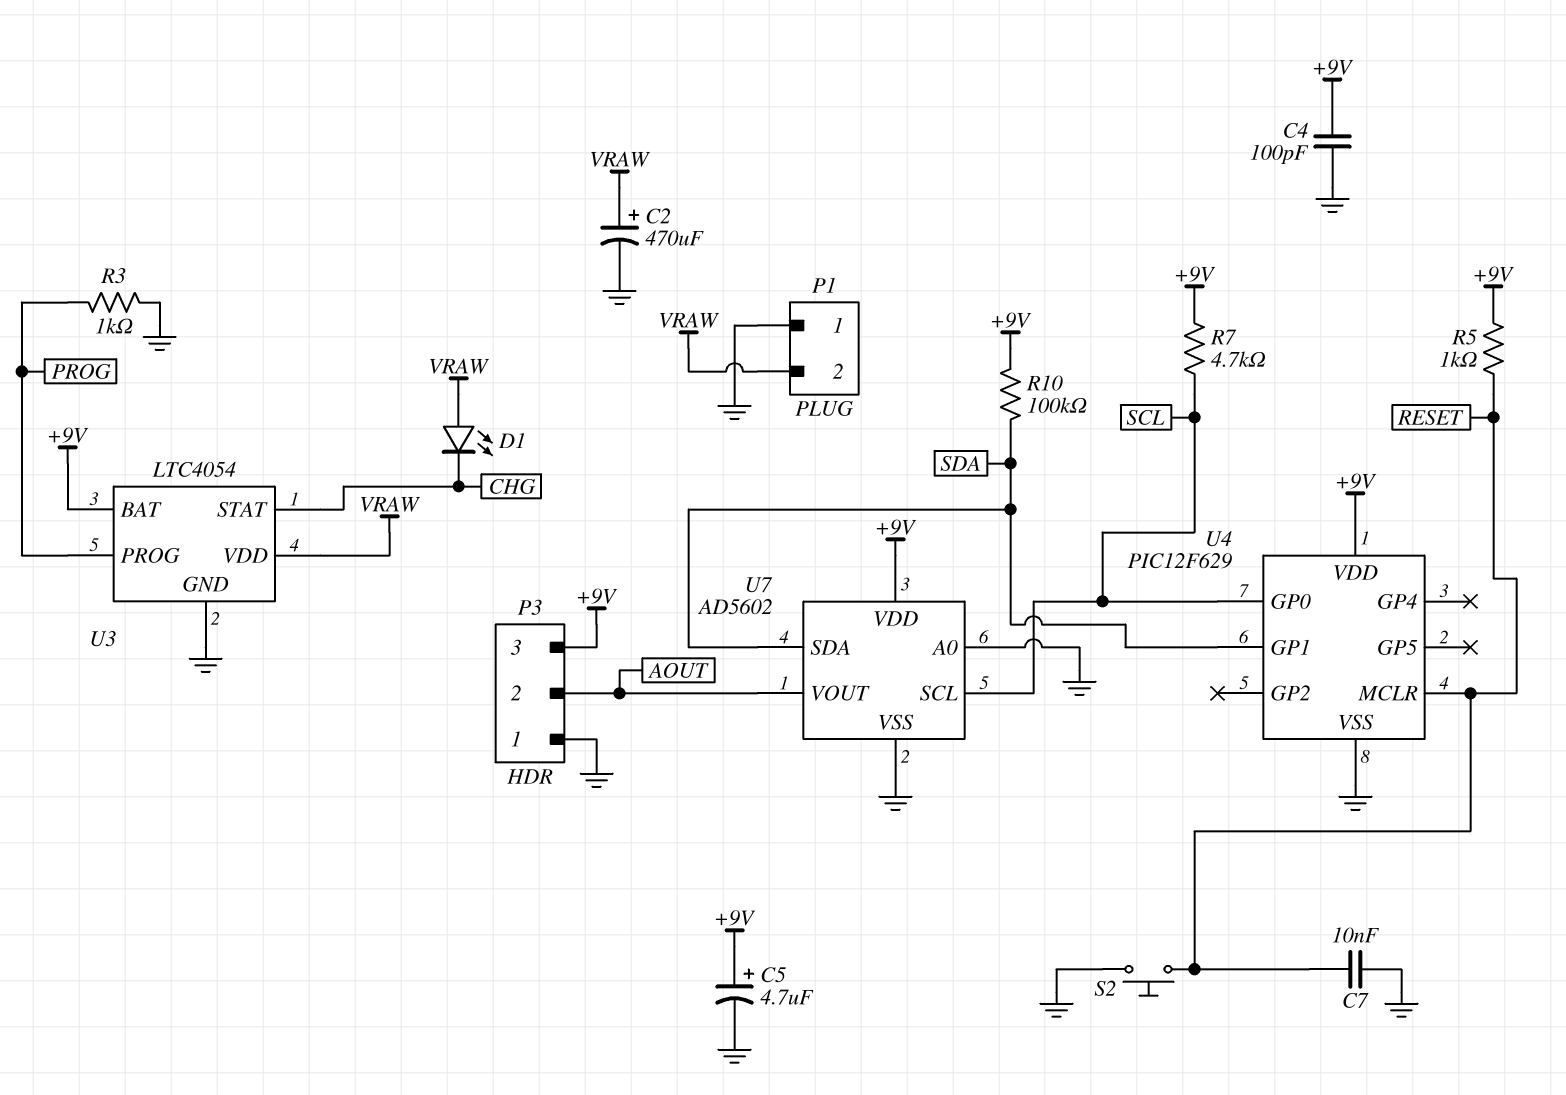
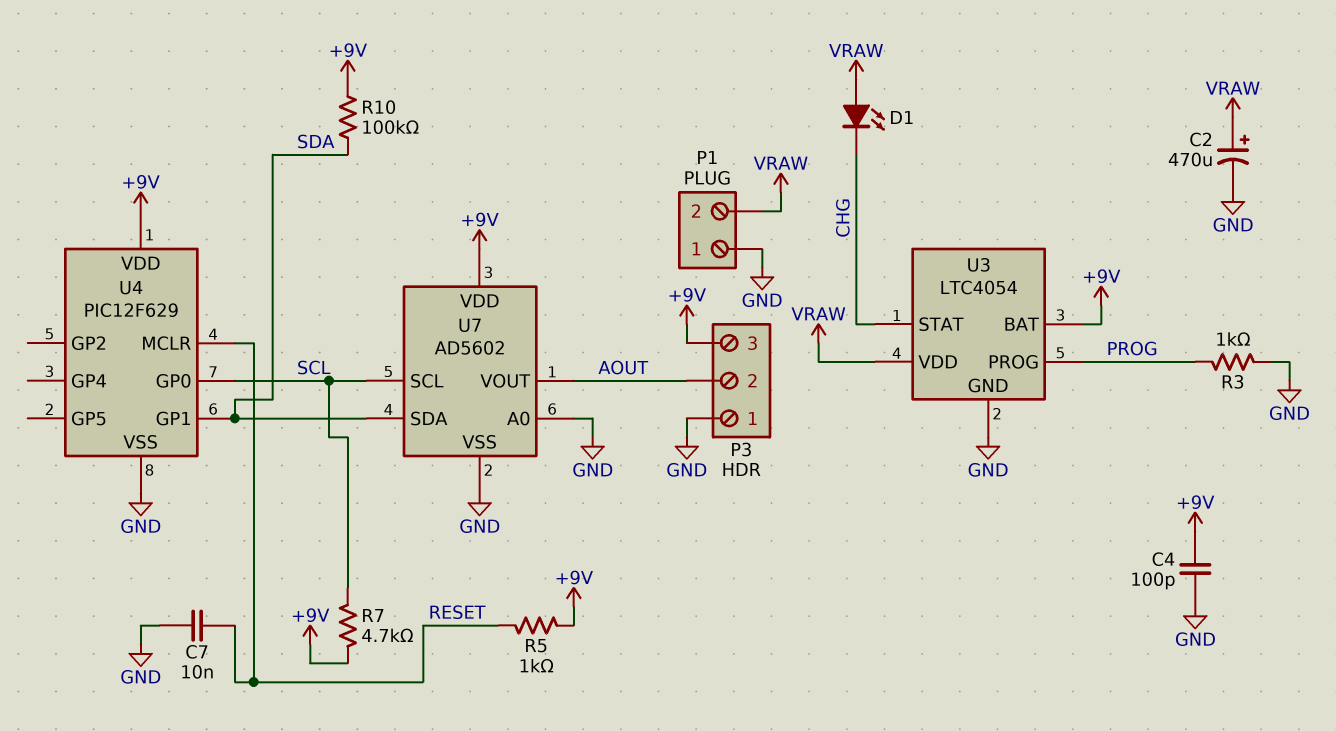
C5: 4.7uF (plus +9V, minus GND) -> none
S2: button (GND, RESET) -> none

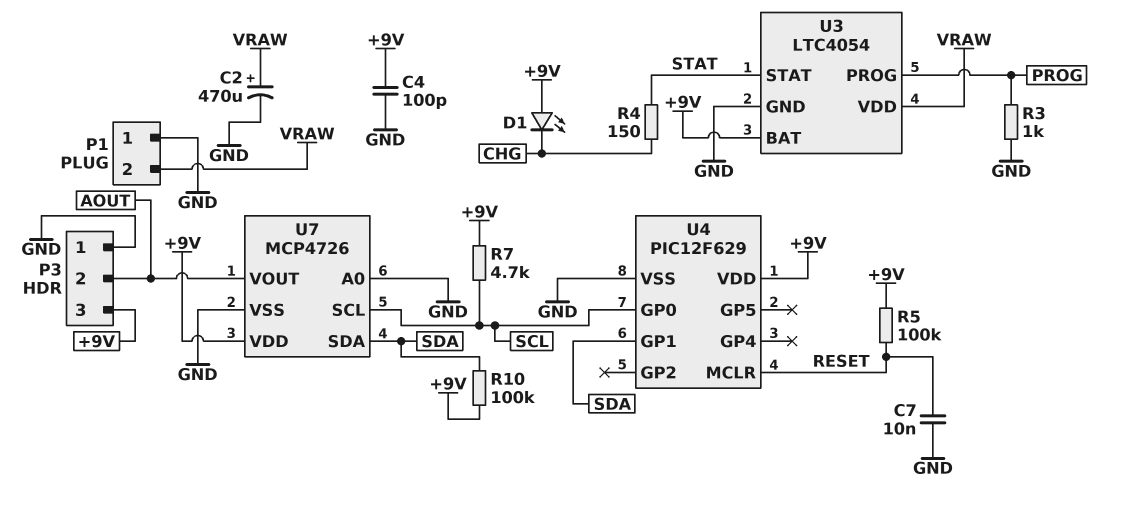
D1: LED (A VRAW, K CHG) -> LED (A +9V, K CHG)
R4: none -> 150 (CHG, STAT)
R5: 1k (+9V, RESET) -> 100k (+9V, RESET)
U3 pin STAT: CHG -> STAT
U7: AD5602 -> MCP4726

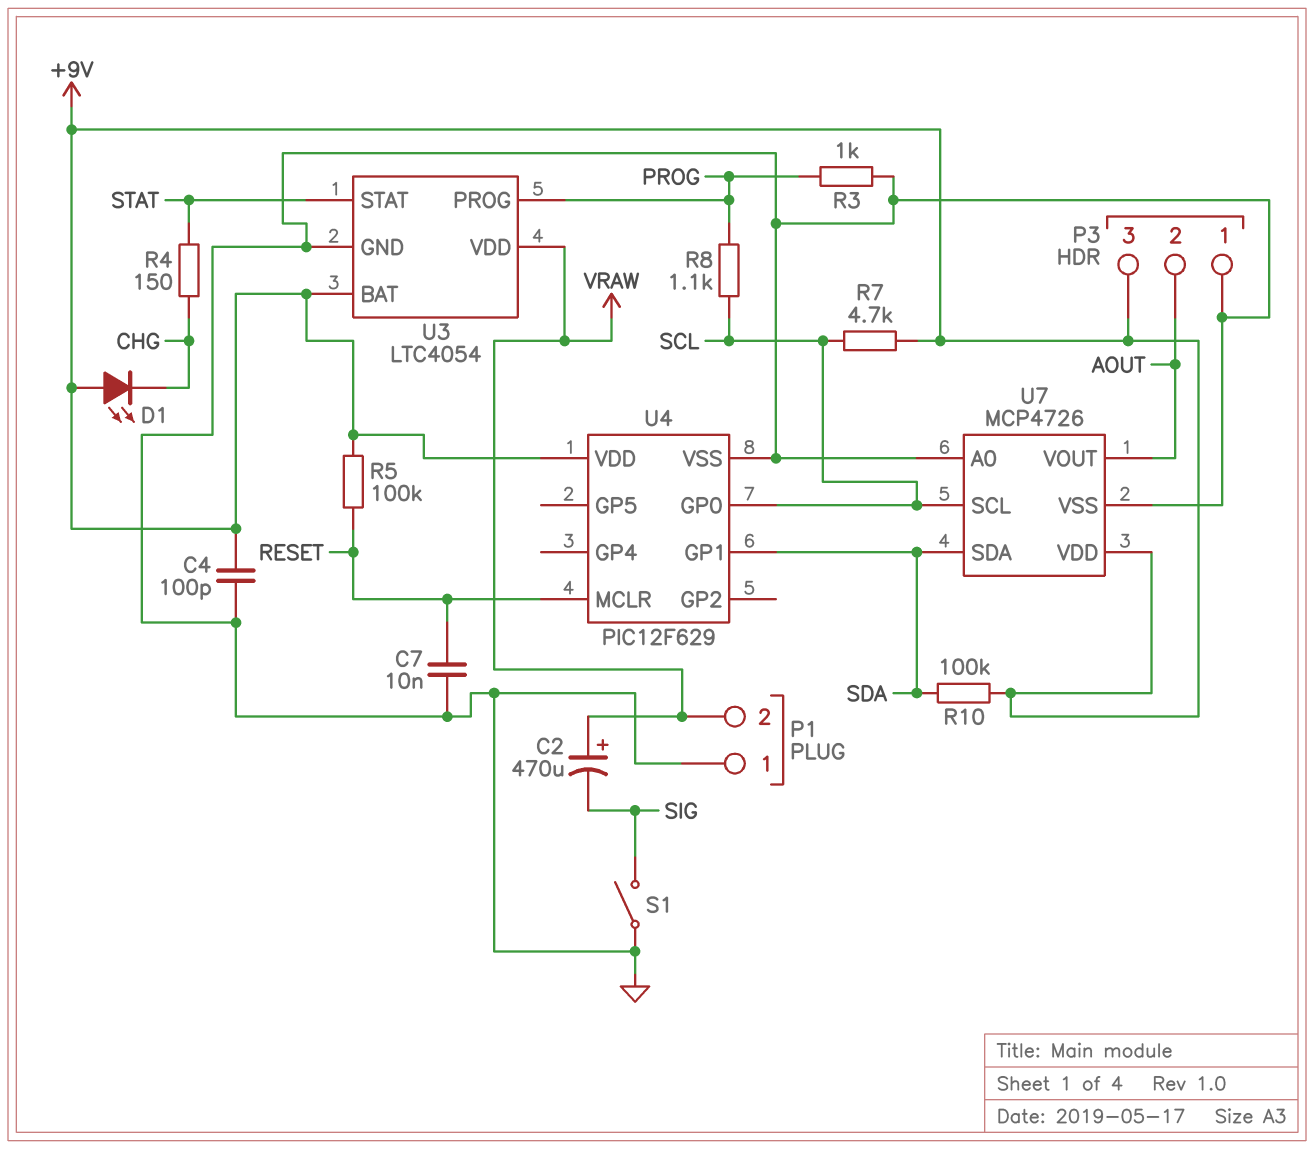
C2: 470uF (plus VRAW, minus GND) -> 470uF (plus VRAW, minus SIG)
R8: none -> 1.1k (PROG, SCL)
S1: none -> switch (GND, SIG)

